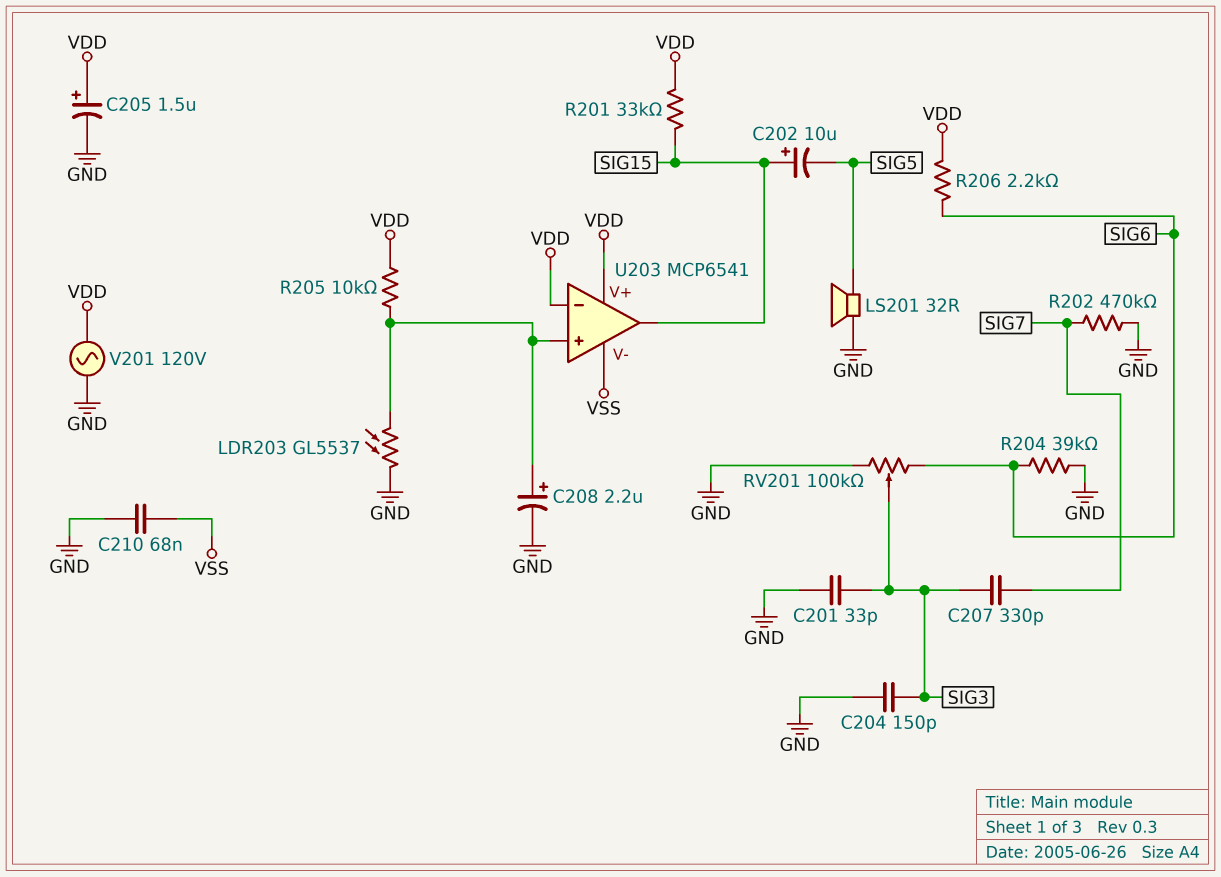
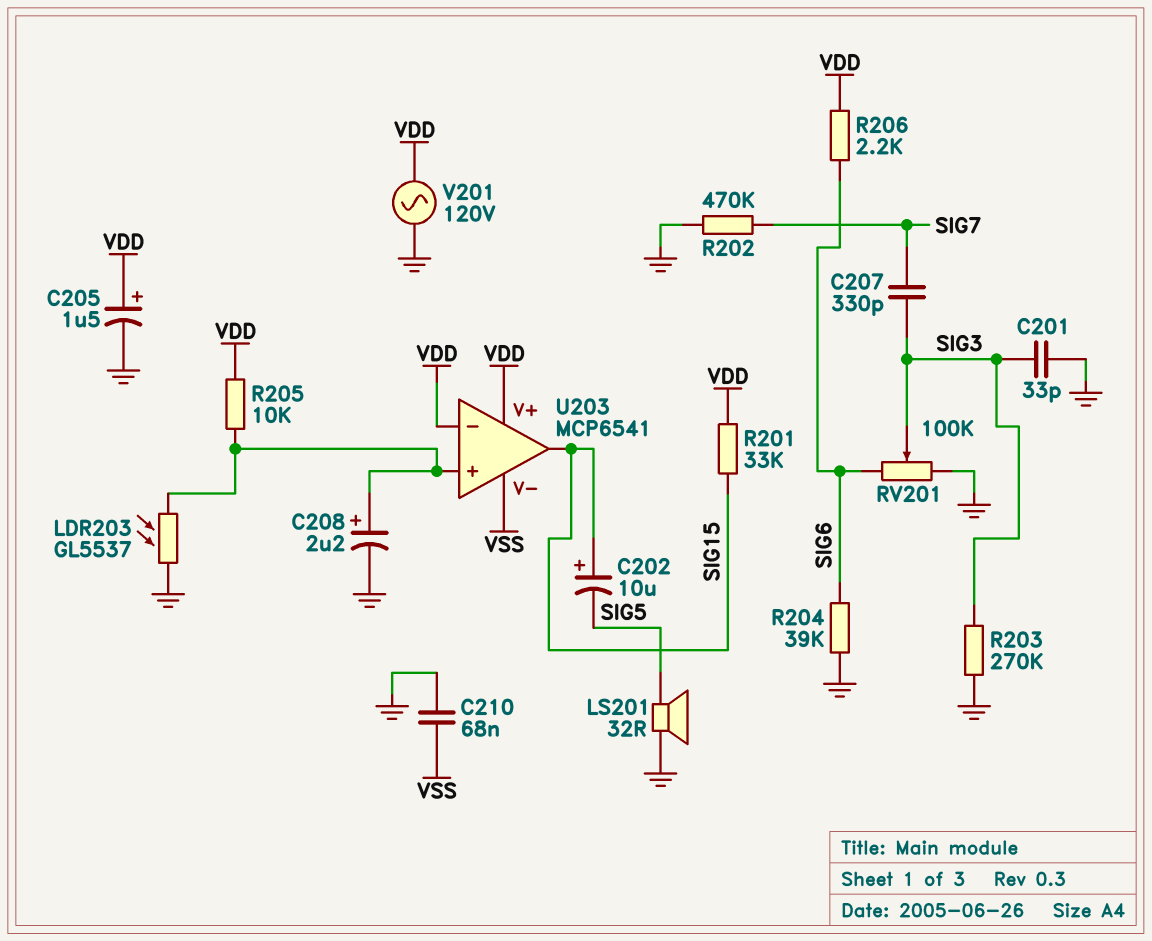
C204: 150pF (GND, SIG3) -> none
R203: none -> 270k (GND, SIG3)

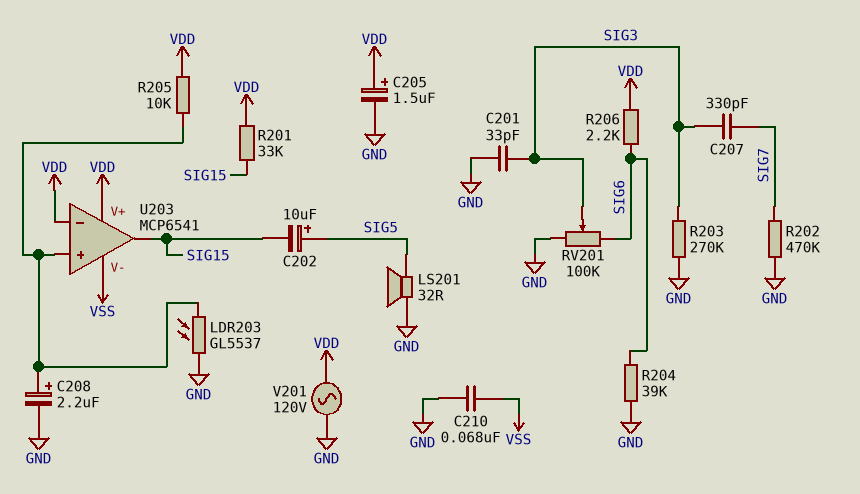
C202: 10uF (plus SIG15, minus SIG5) -> 10uF (plus SIG5, minus SIG15)

